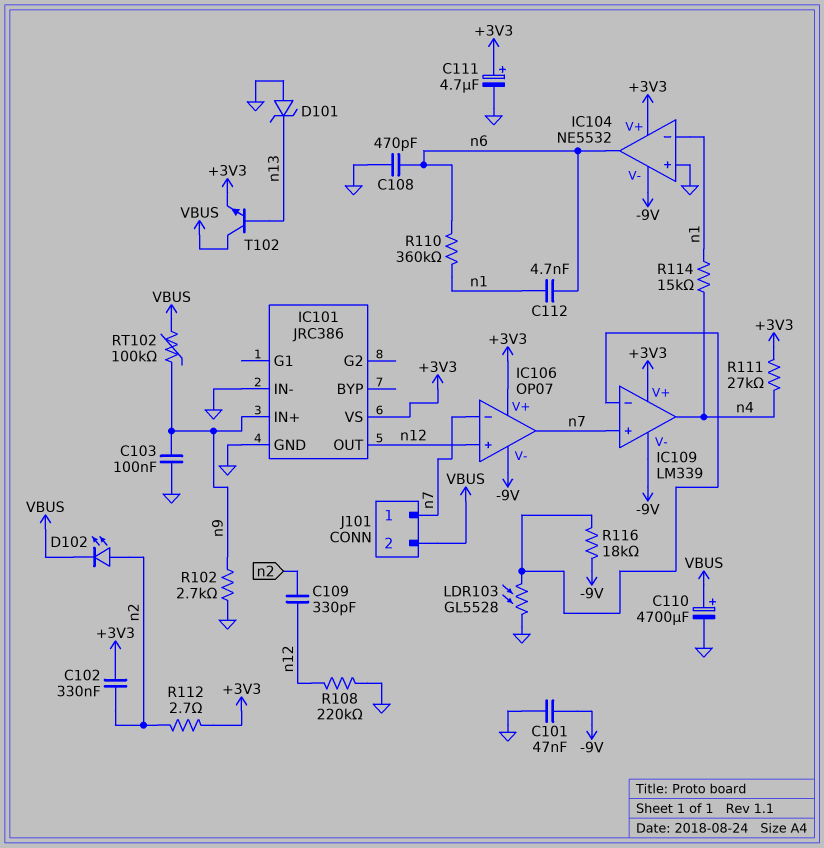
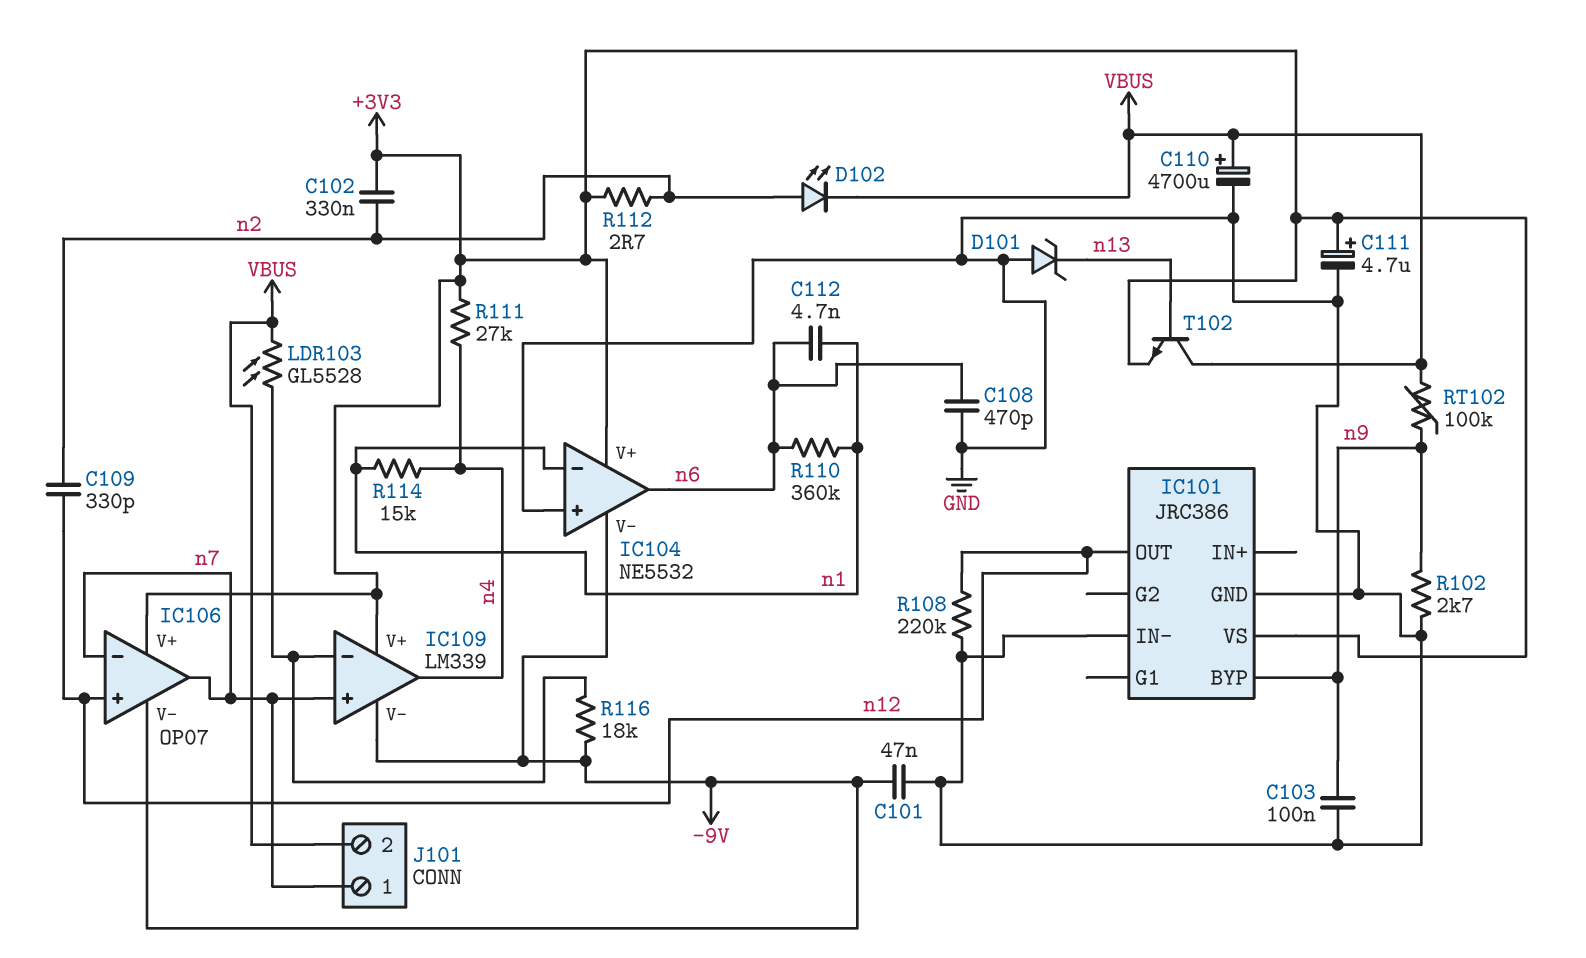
IC101 pin BYP: none -> n9
IC101 pin IN+: n9 -> none
LDR103: GL5528 (GND, IC109/in-) -> GL5528 (IC109/in-, VBUS)

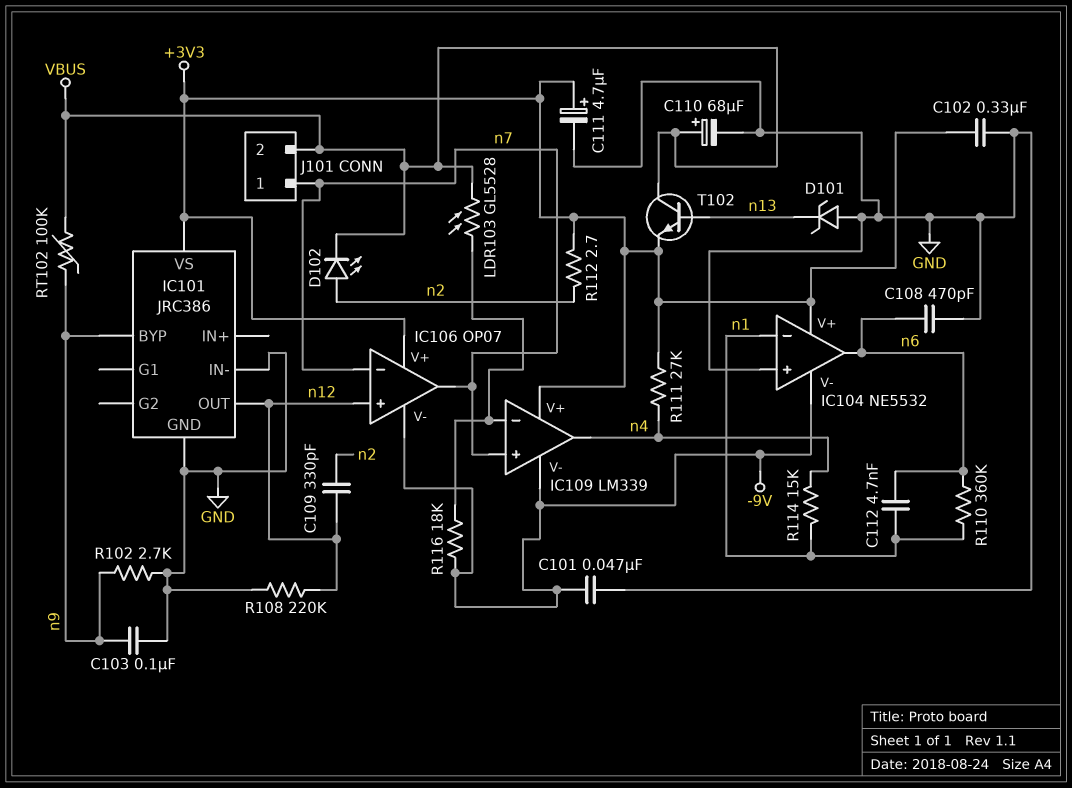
C102: 330nF (+3V3, n2) -> 330nF (+3V3, GND)
C110: 4700uF (plus VBUS, minus GND) -> 68uF (plus VBUS, minus GND)

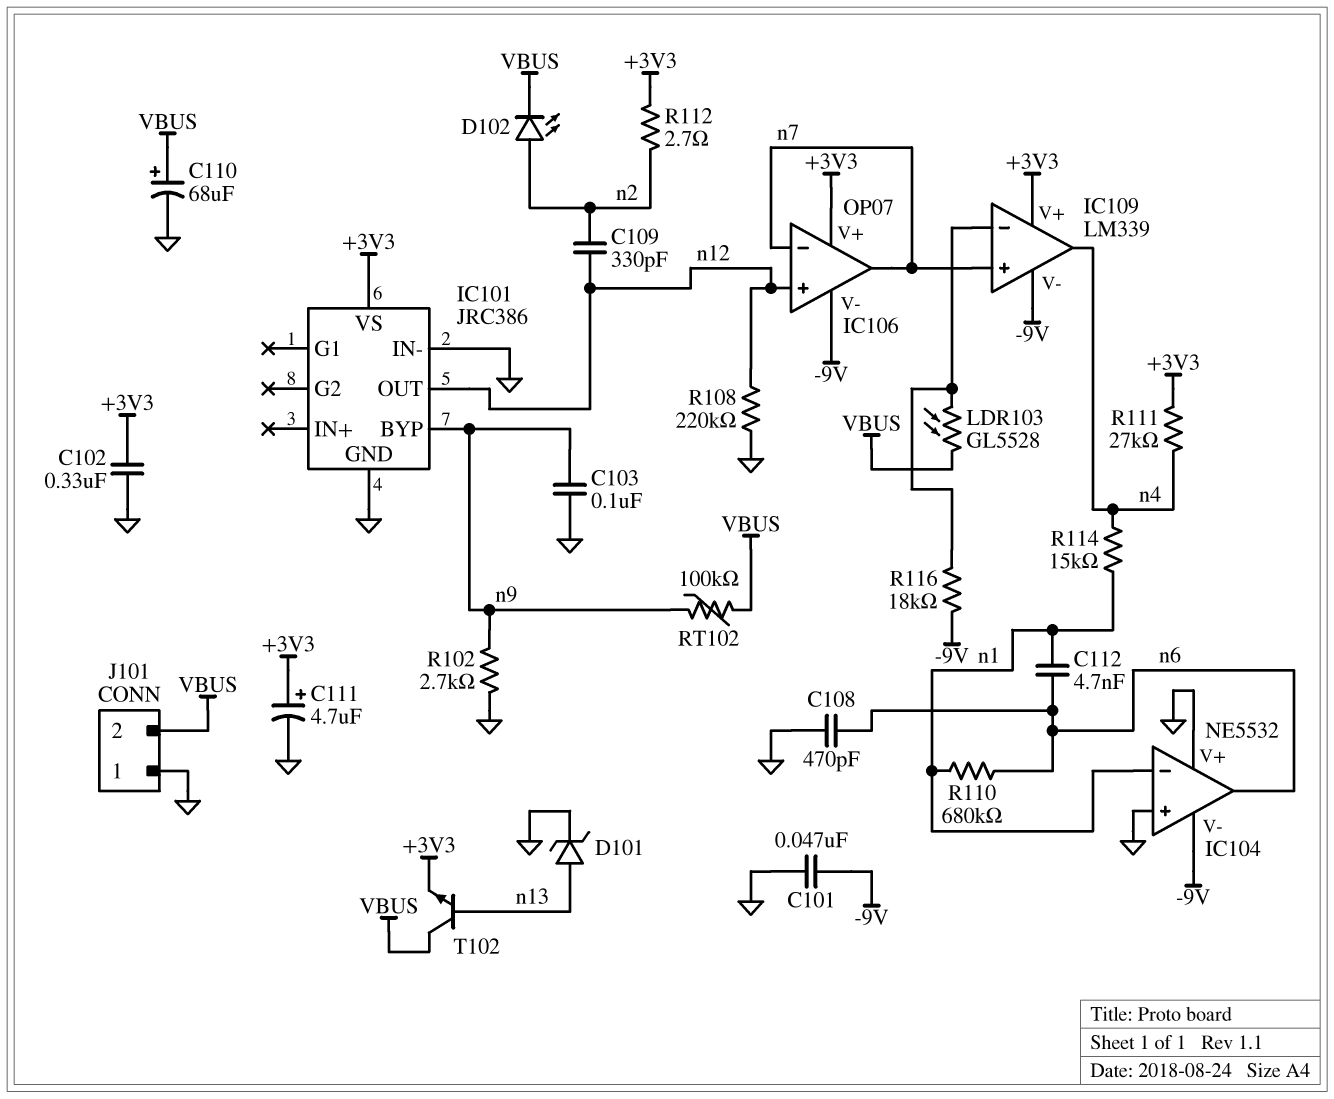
D101: zener (A GND, K n13) -> zener (A n13, K GND)
IC104 pin V+: +3V3 -> GND
J101 pin 1: n7 -> GND
R110: 360k (n1, n6) -> 680k (n1, n6)

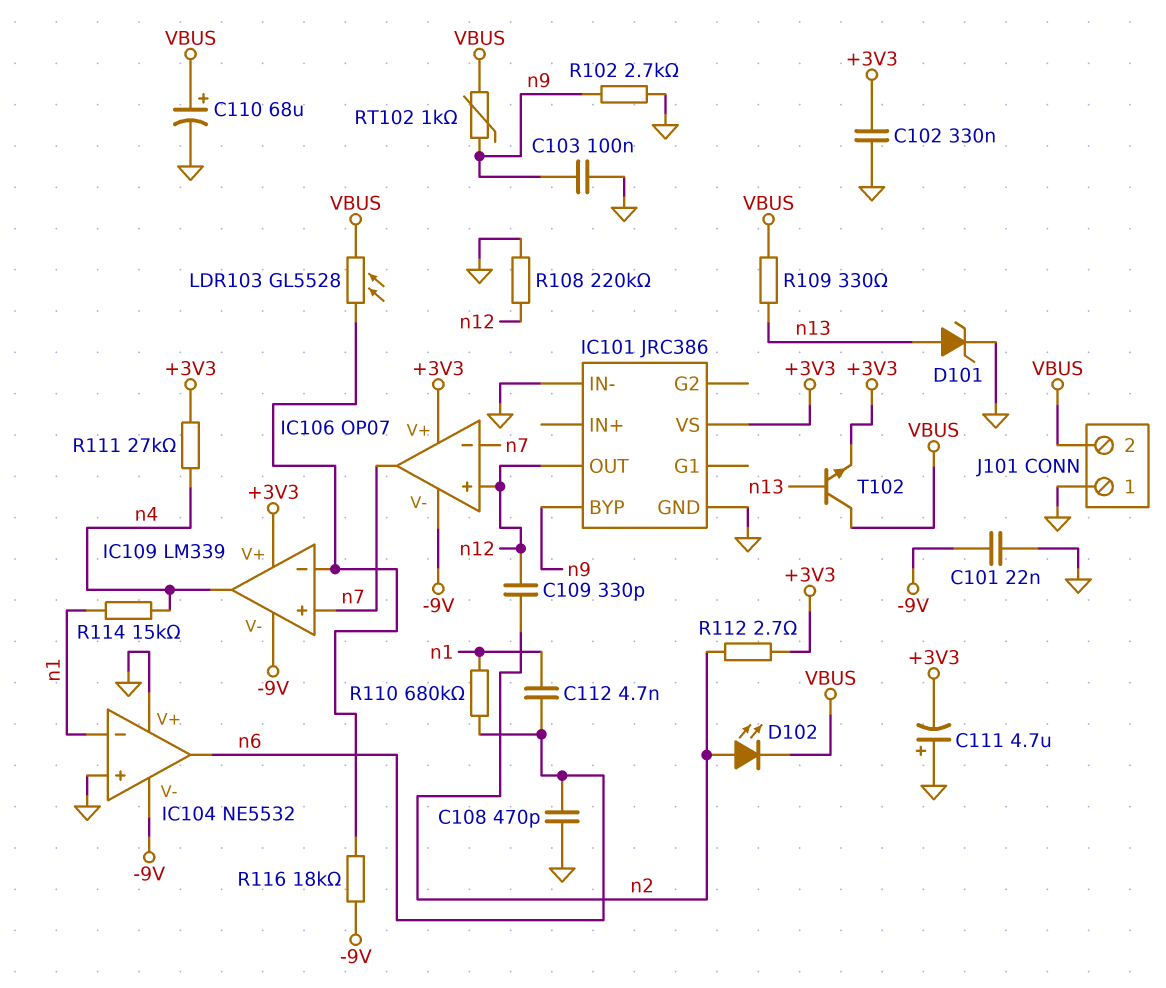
C101: 47nF (-9V, GND) -> 22nF (-9V, GND)
C111: 4.7uF (plus +3V3, minus GND) -> 4.7uF (plus GND, minus +3V3)
R109: none -> 330 (VBUS, n13)
RT102: 100k (VBUS, n9) -> 1k (VBUS, n9)

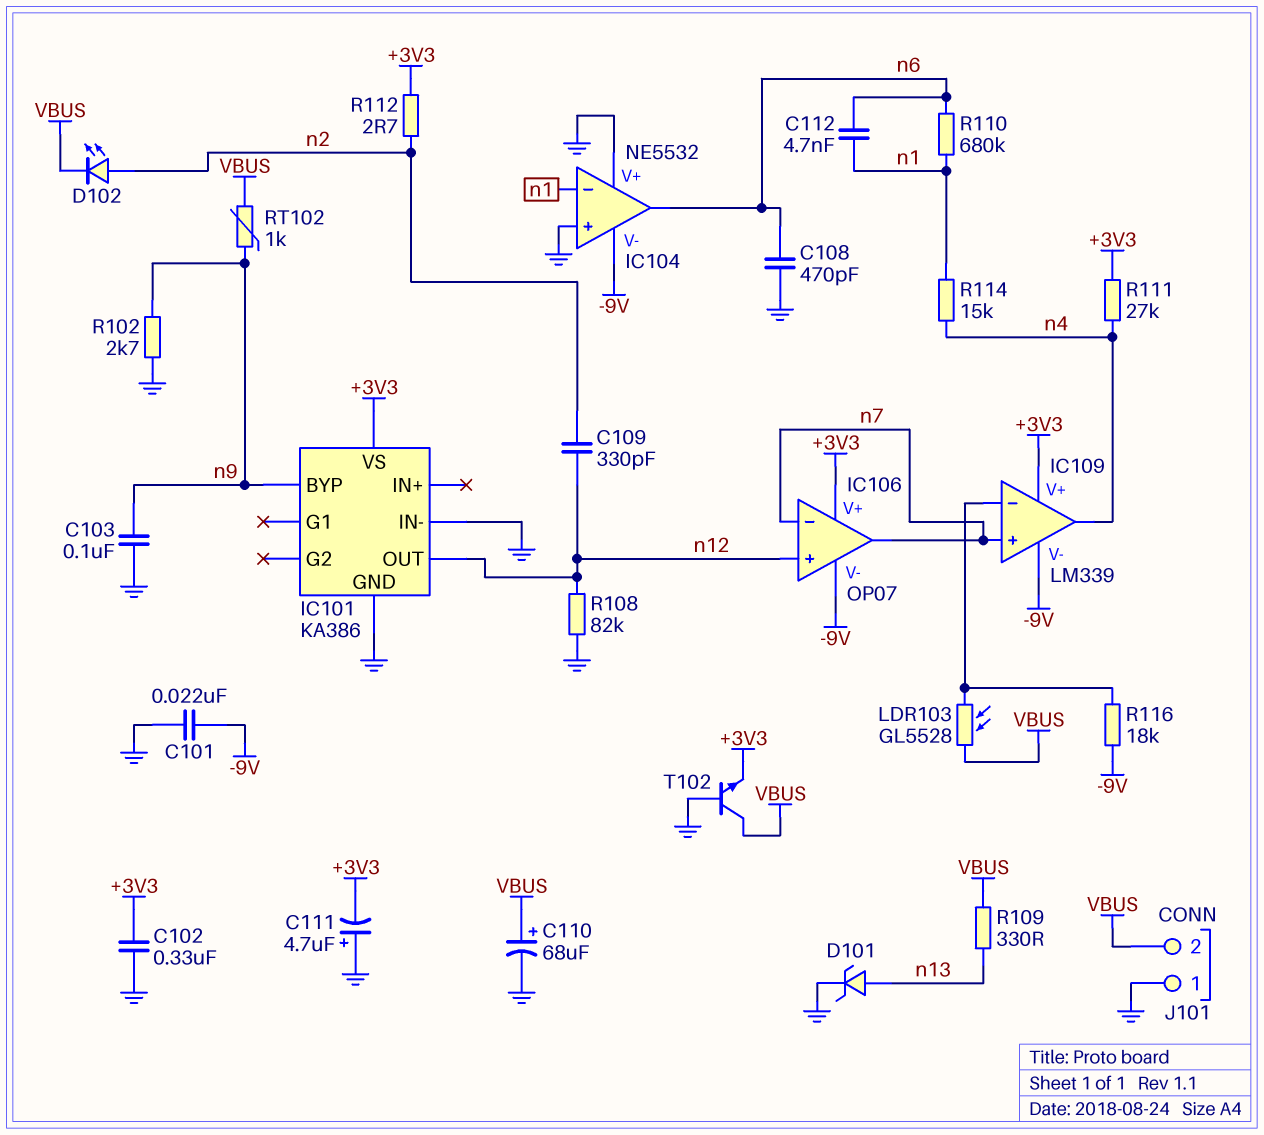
IC101: JRC386 -> KA386
R108: 220k (GND, n12) -> 82k (GND, n12)
T102: NPN (B n13, C VBUS, E +3V3) -> NPN (B GND, C VBUS, E +3V3)

